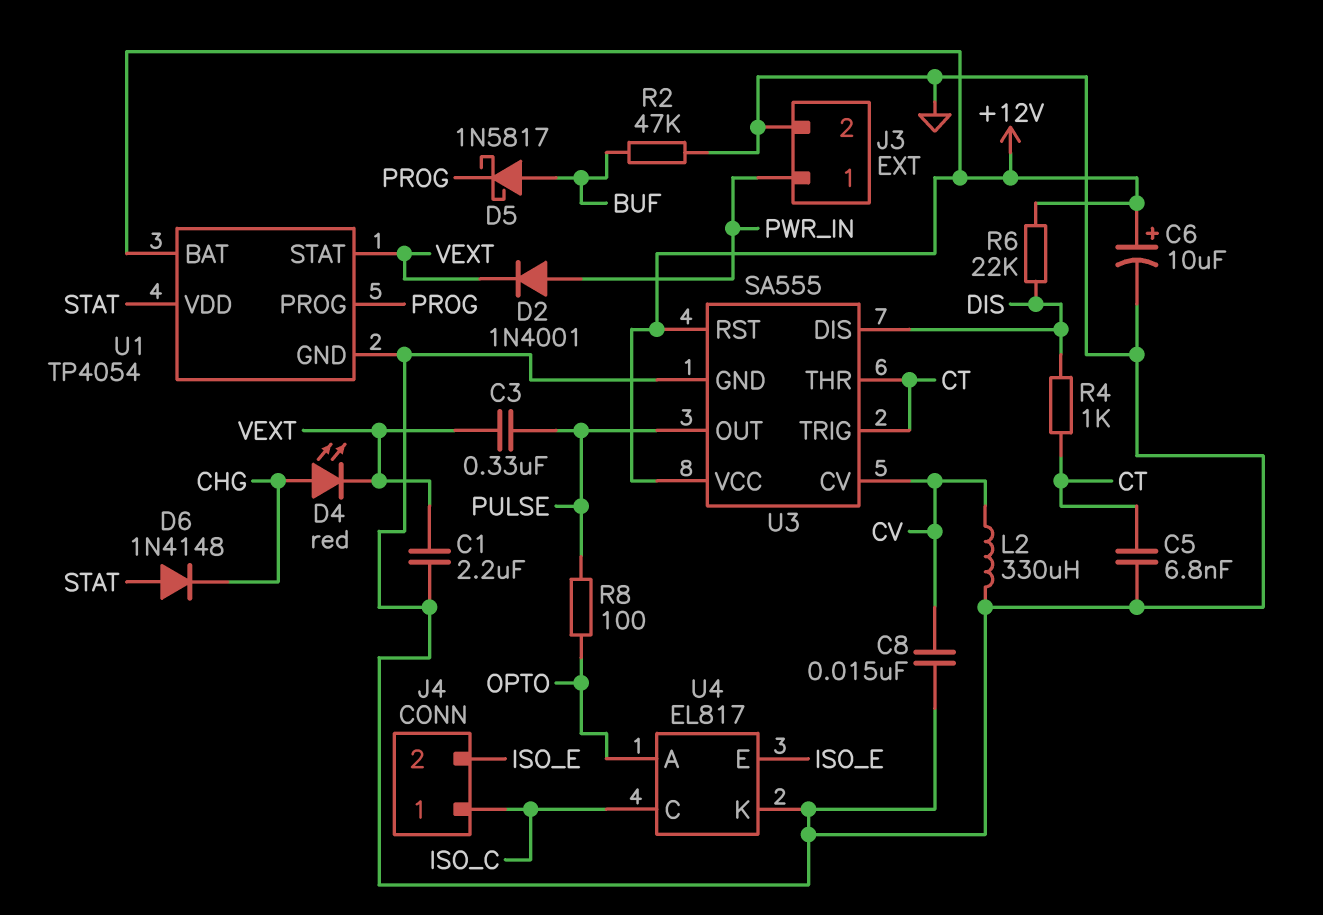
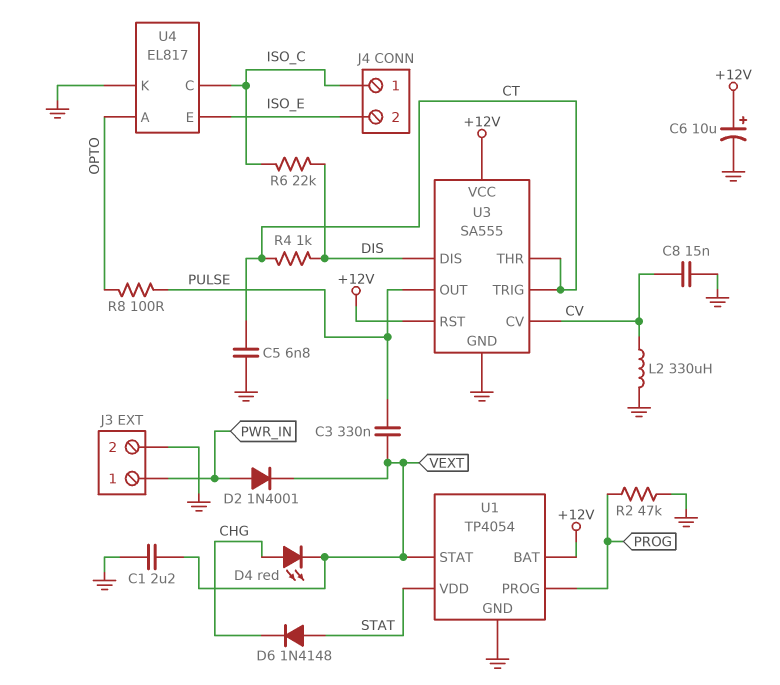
D5: schottky 1N5817 (A BUF, K PROG) -> none
R2: 47k (BUF, GND) -> 47k (GND, PROG)
R6: 22k (+12V, DIS) -> 22k (DIS, ISO_C)

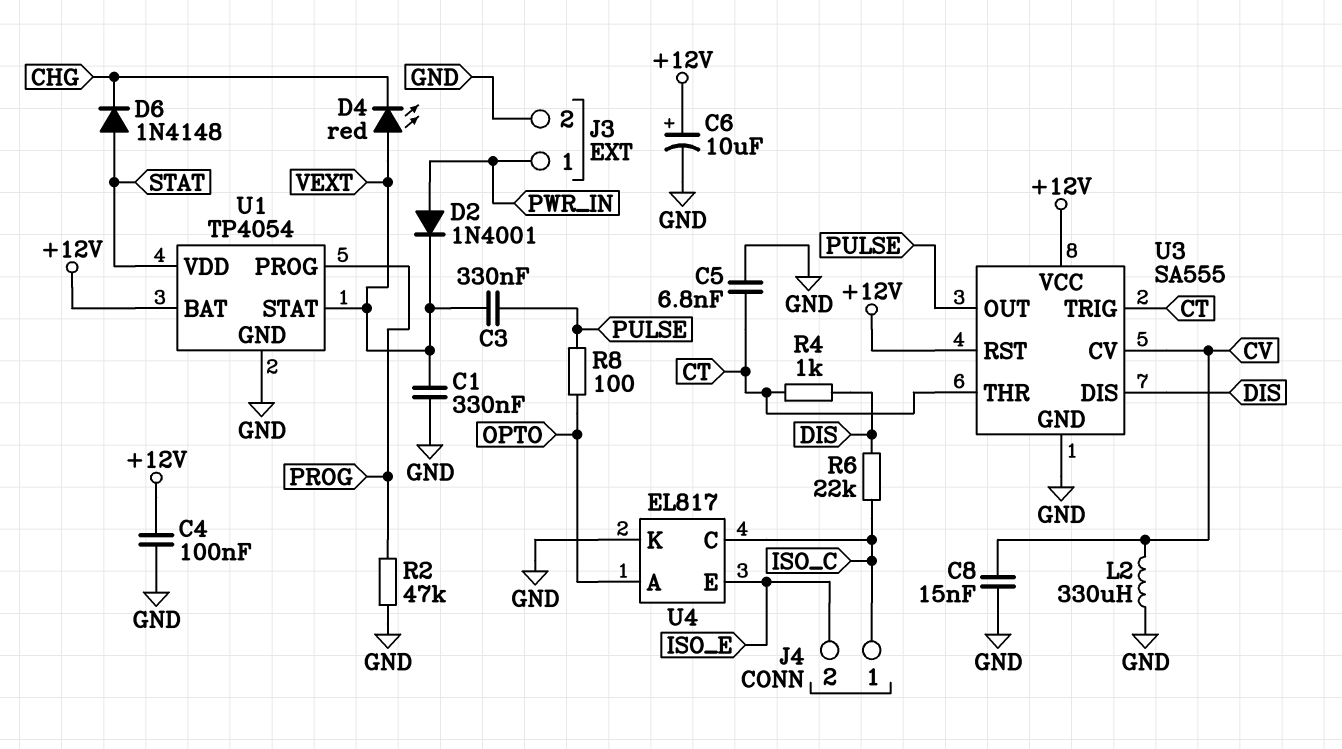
C1: 2.2uF (GND, VEXT) -> 330nF (GND, VEXT)
C4: none -> 100nF (+12V, GND)
D4: LED red (A CHG, K VEXT) -> LED red (A VEXT, K CHG)

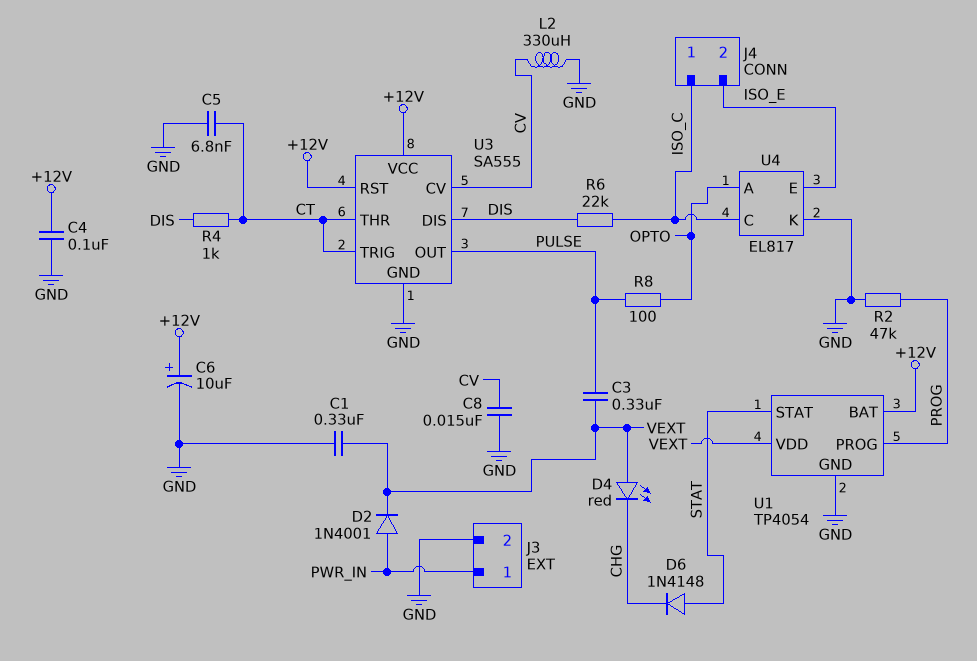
U1 pin STAT: VEXT -> STAT
U1 pin VDD: STAT -> VEXT

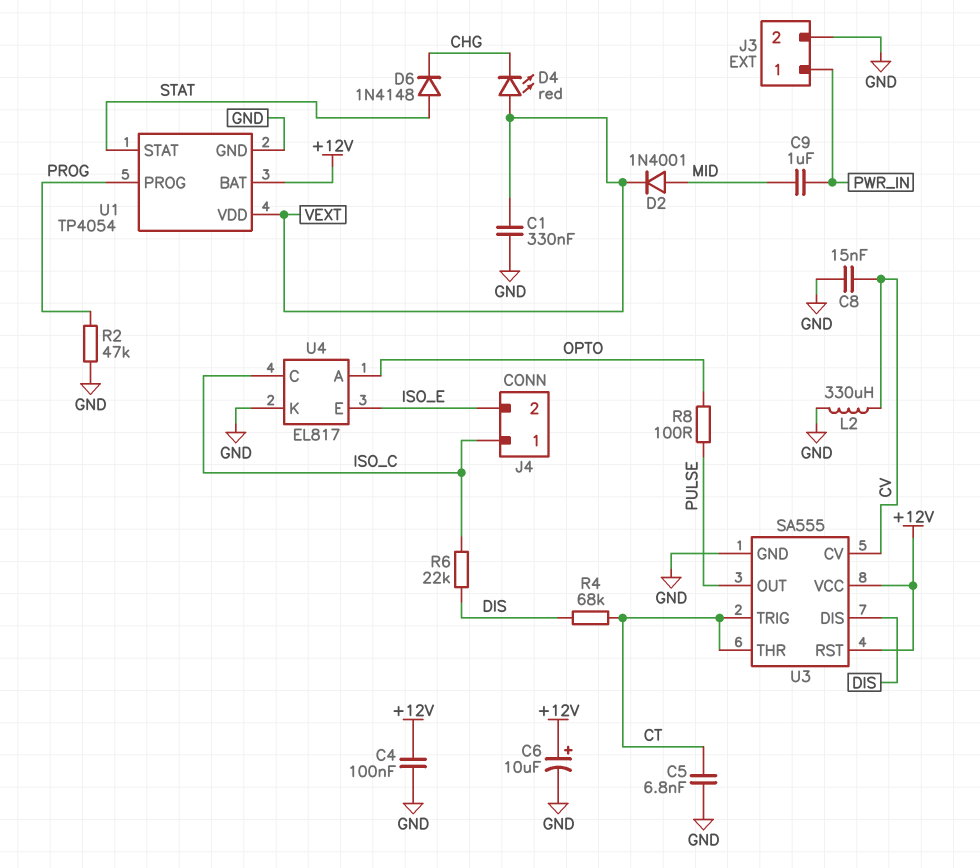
C3: 330nF (PULSE, VEXT) -> none
C9: none -> 1uF (MID, PWR_IN)
D2: diode 1N4001 (A PWR_IN, K VEXT) -> diode 1N4001 (A MID, K VEXT)
R4: 1k (CT, DIS) -> 68k (CT, DIS)

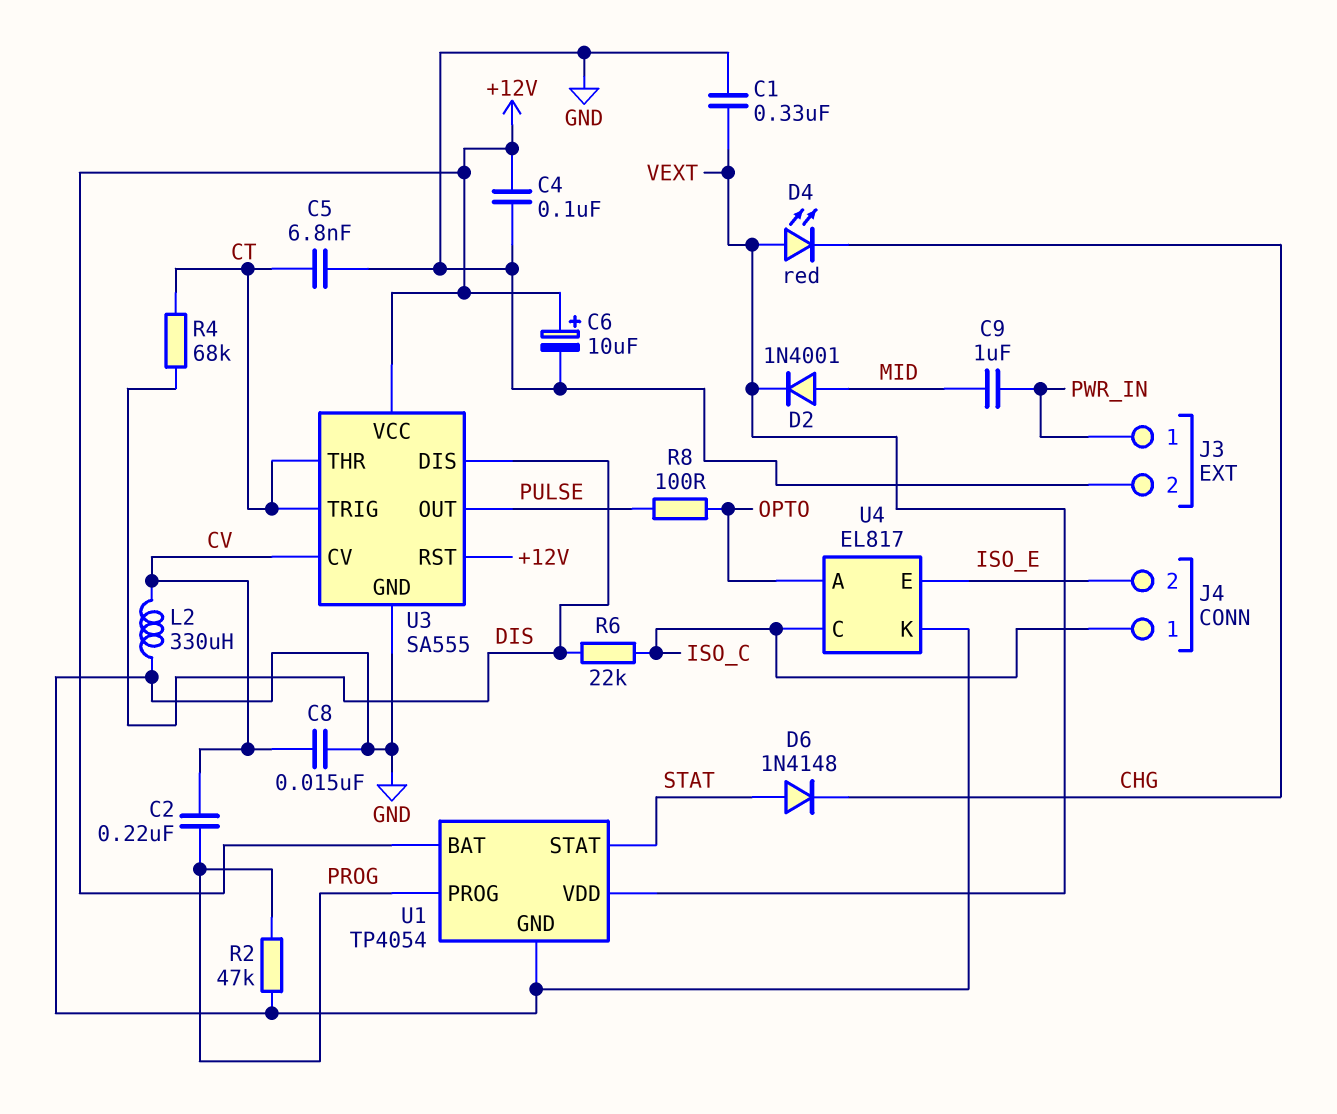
C2: none -> 220nF (CV, PROG)

